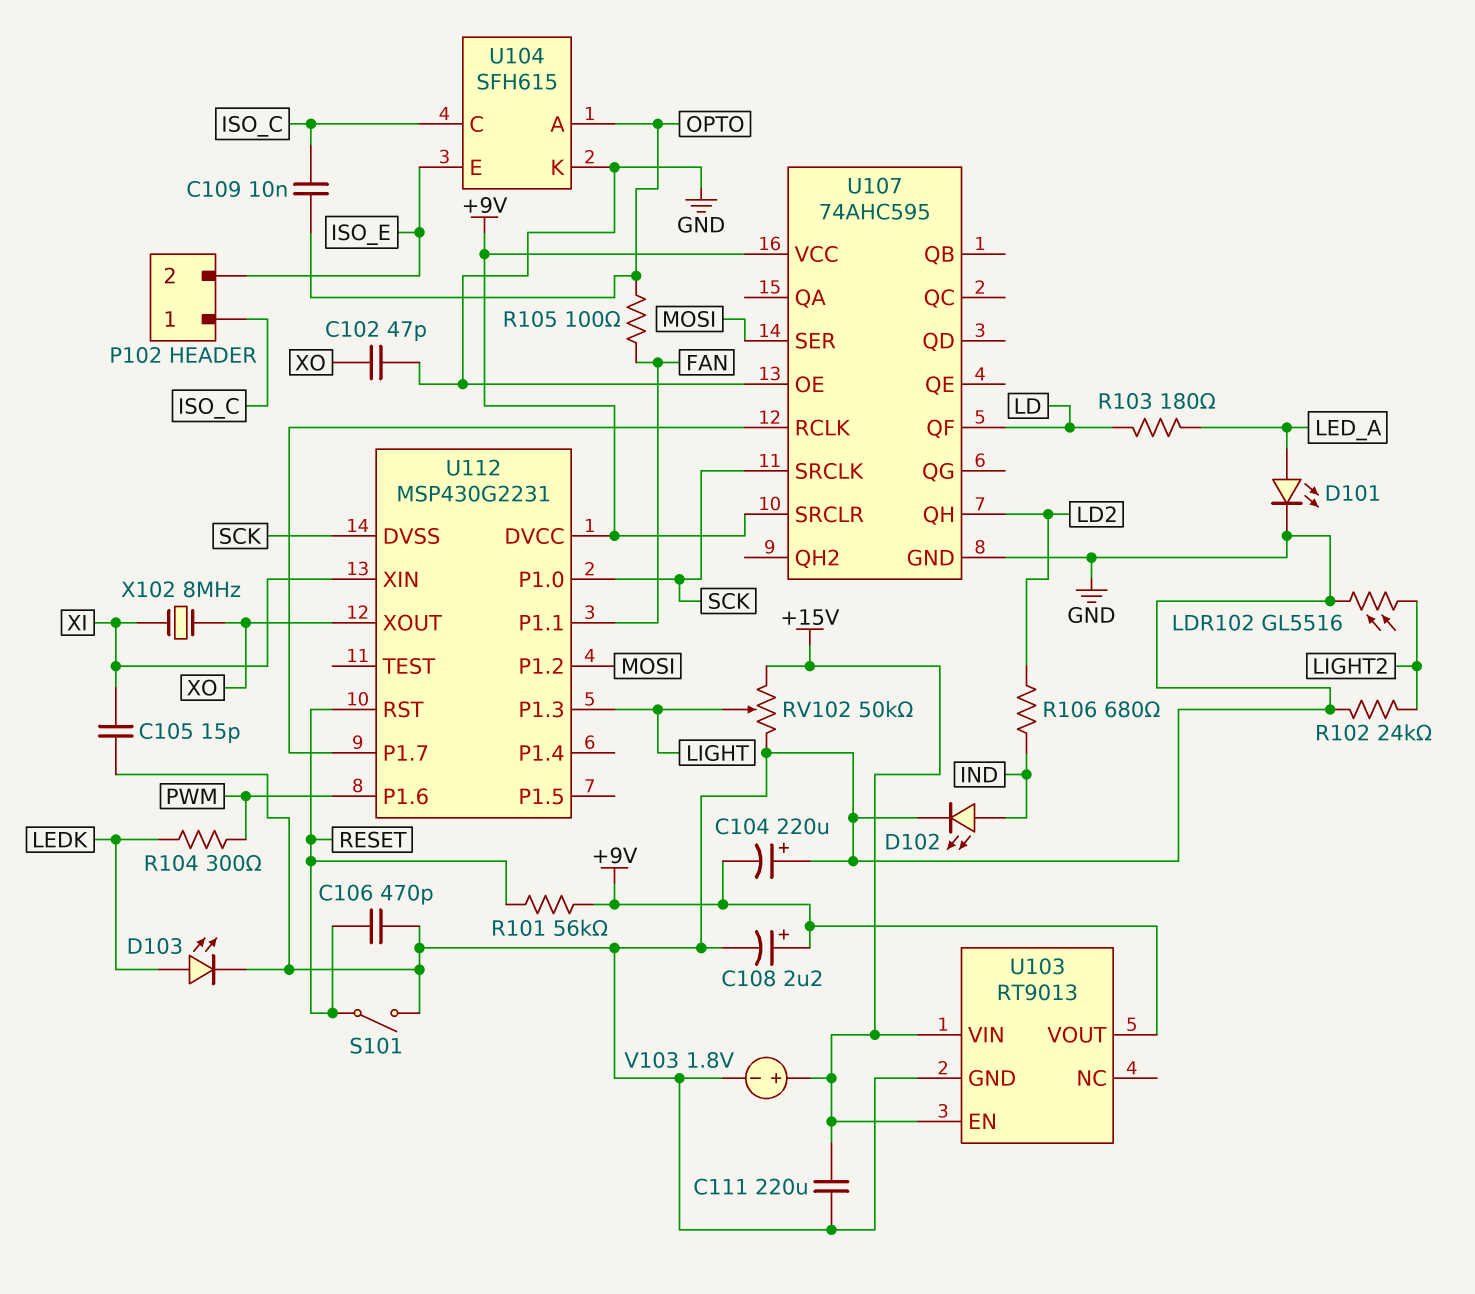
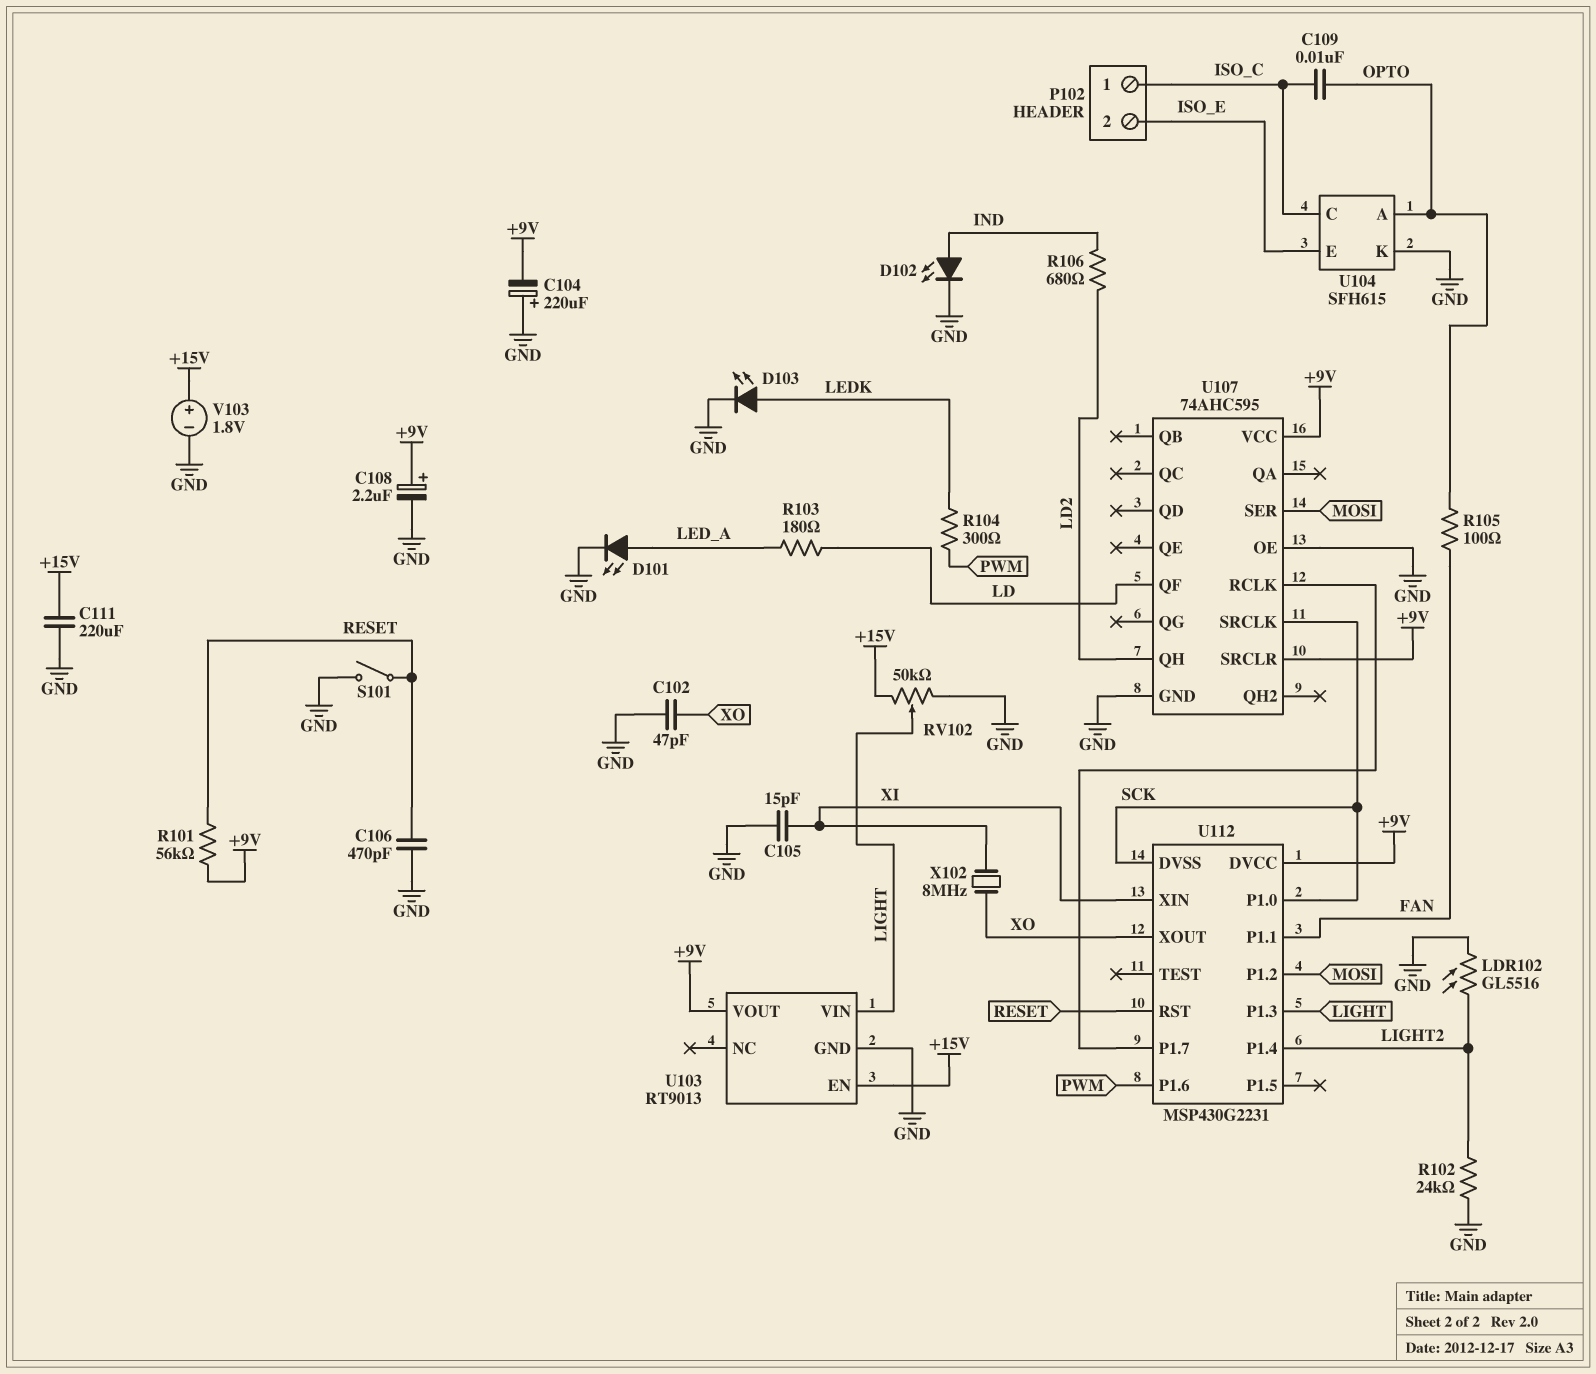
U103 pin VIN: +15V -> LIGHT
U112 pin P1.4: none -> LIGHT2

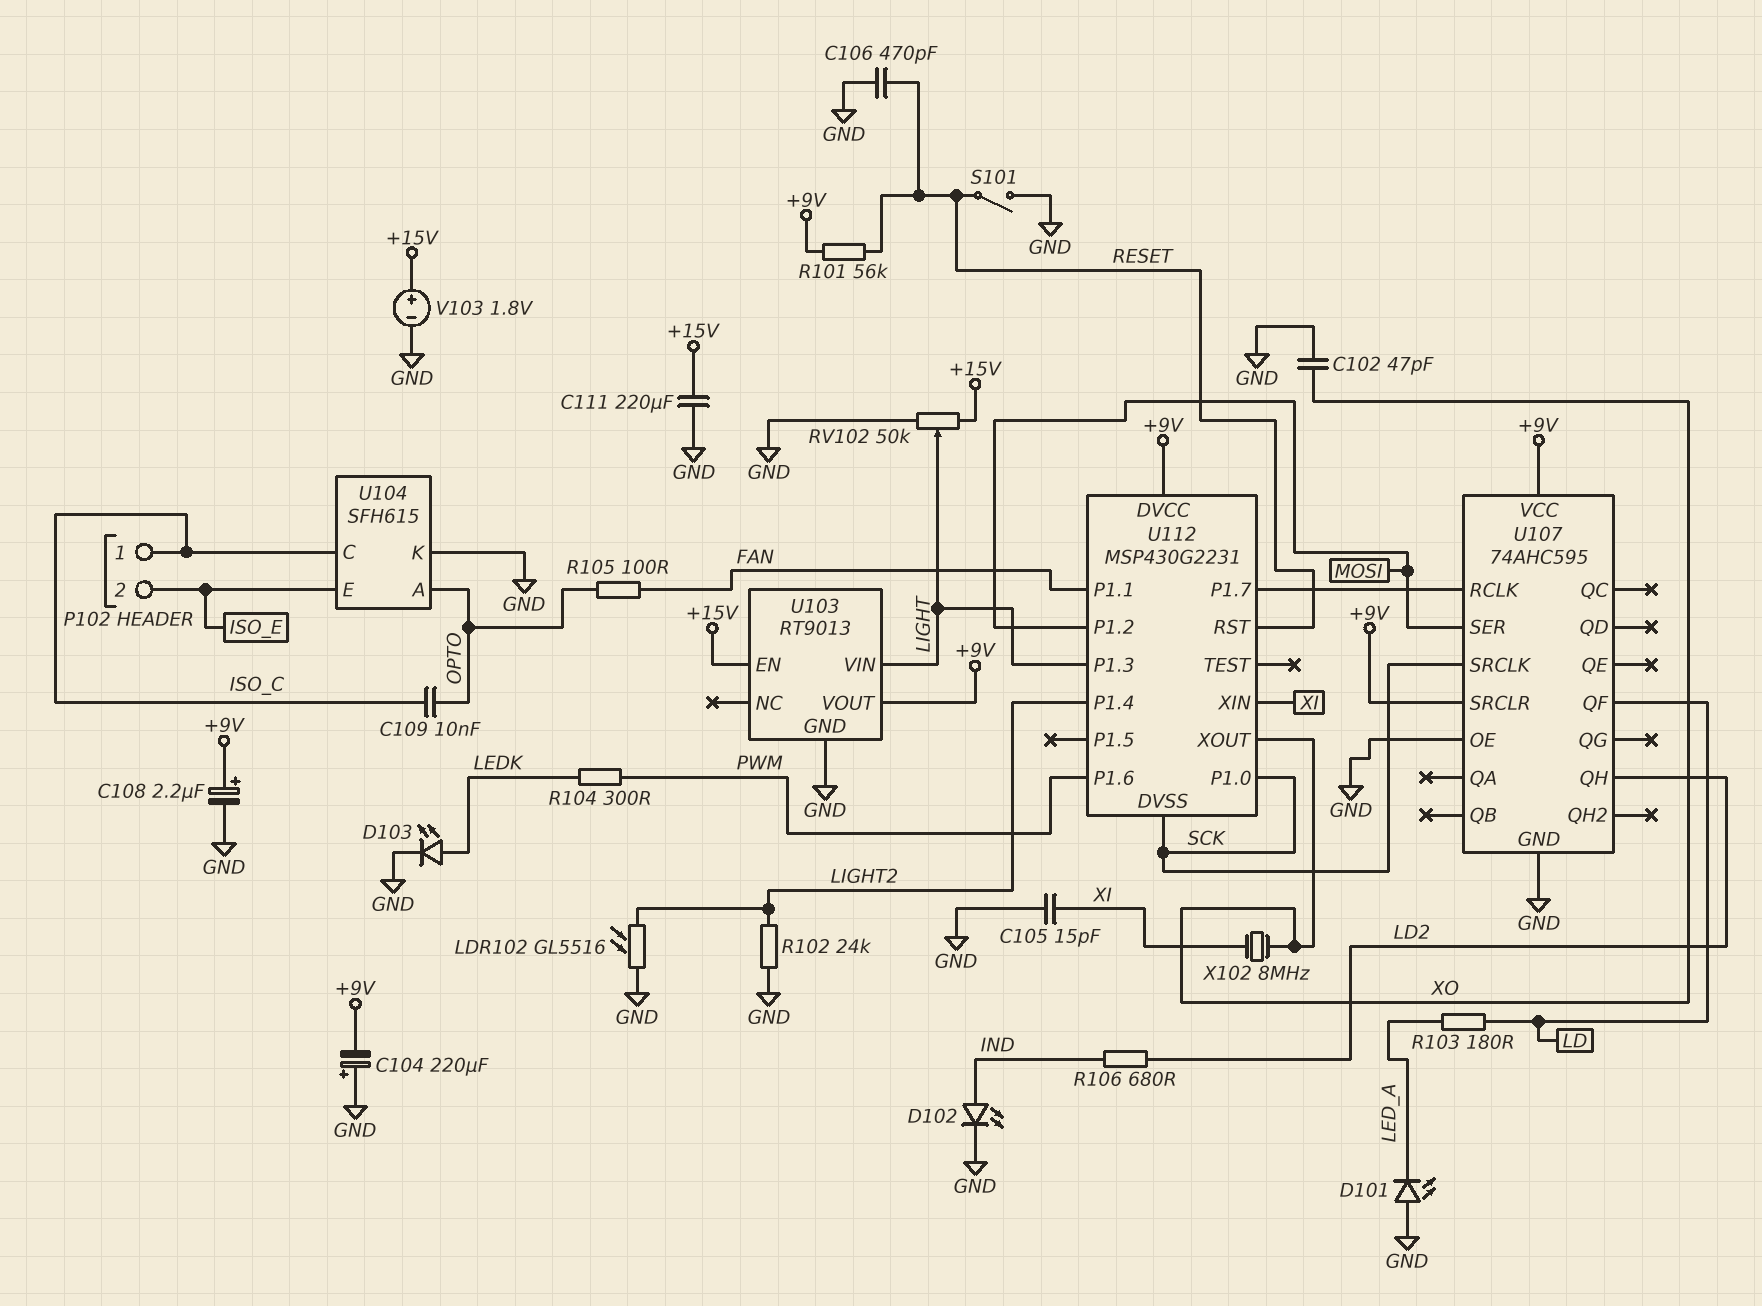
D101: LED (A LED_A, K GND) -> LED (A GND, K LED_A)

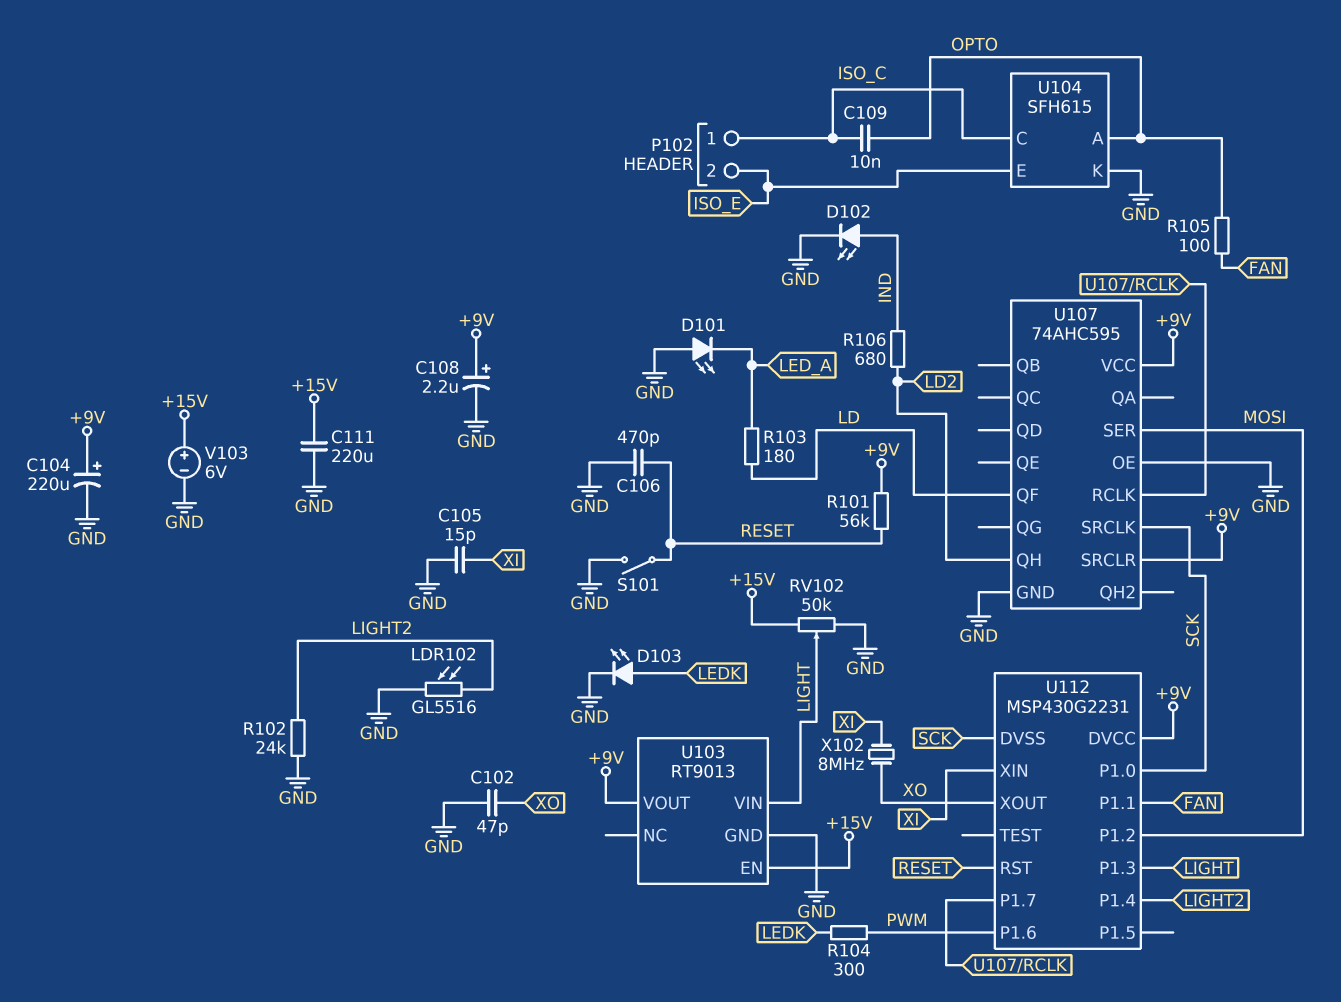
C104: 220uF (plus GND, minus +9V) -> 220uF (plus +9V, minus GND)
V103: 1.8V (plus +15V, minus GND) -> 6V (plus +15V, minus GND)

